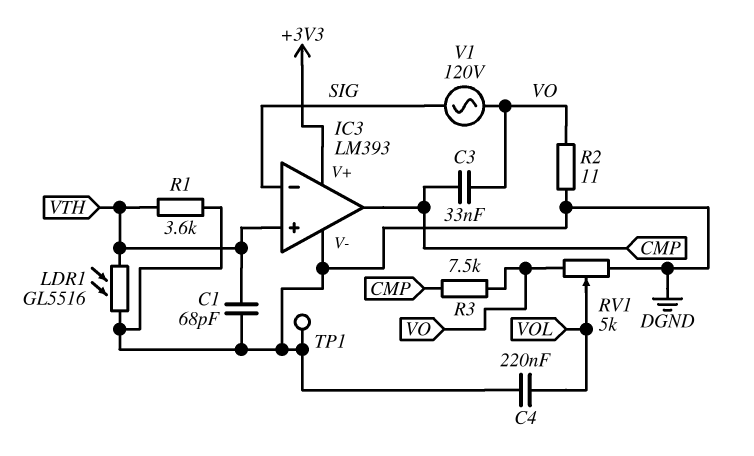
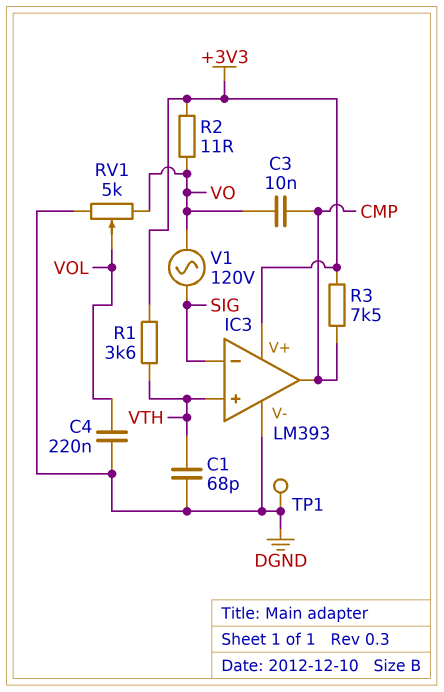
C3: 33nF (CMP, VO) -> 10nF (CMP, VO)
LDR1: GL5516 (DGND, VTH) -> none
R1: 3.6k (DGND, VTH) -> 3.6k (+3V3, VTH)
R2: 11 (DGND, VO) -> 11 (+3V3, VO)
R3: 7.5k (CMP, VO) -> 7.5k (+3V3, CMP)

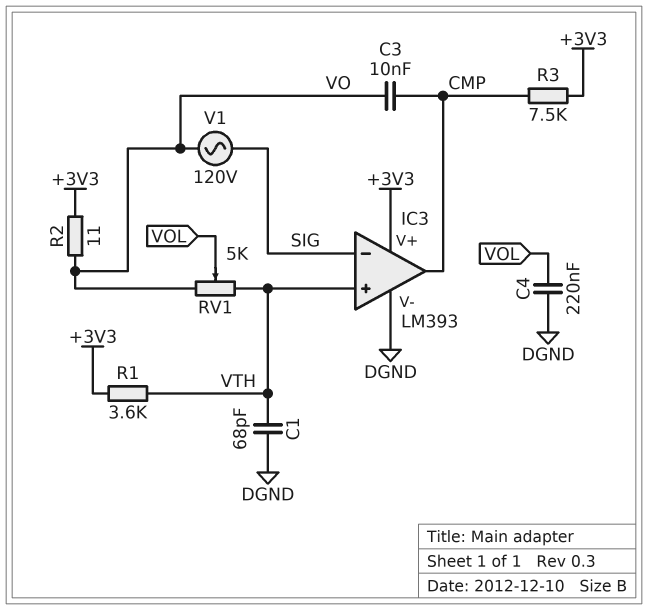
RV1: 5k (DGND, VO, wiper VOL) -> 5k (VO, VTH, wiper VOL)
TP1: test point (DGND) -> none

